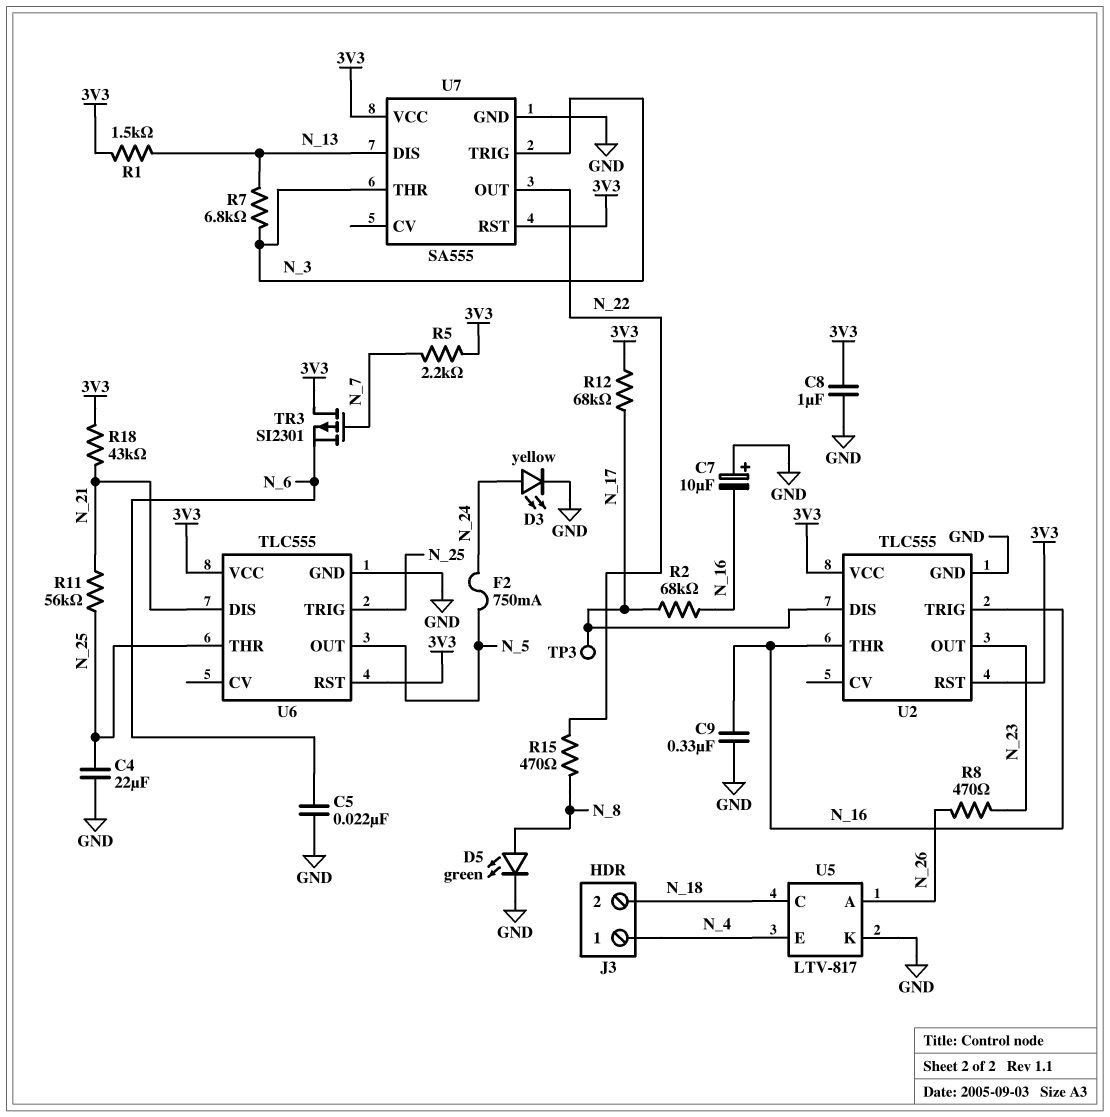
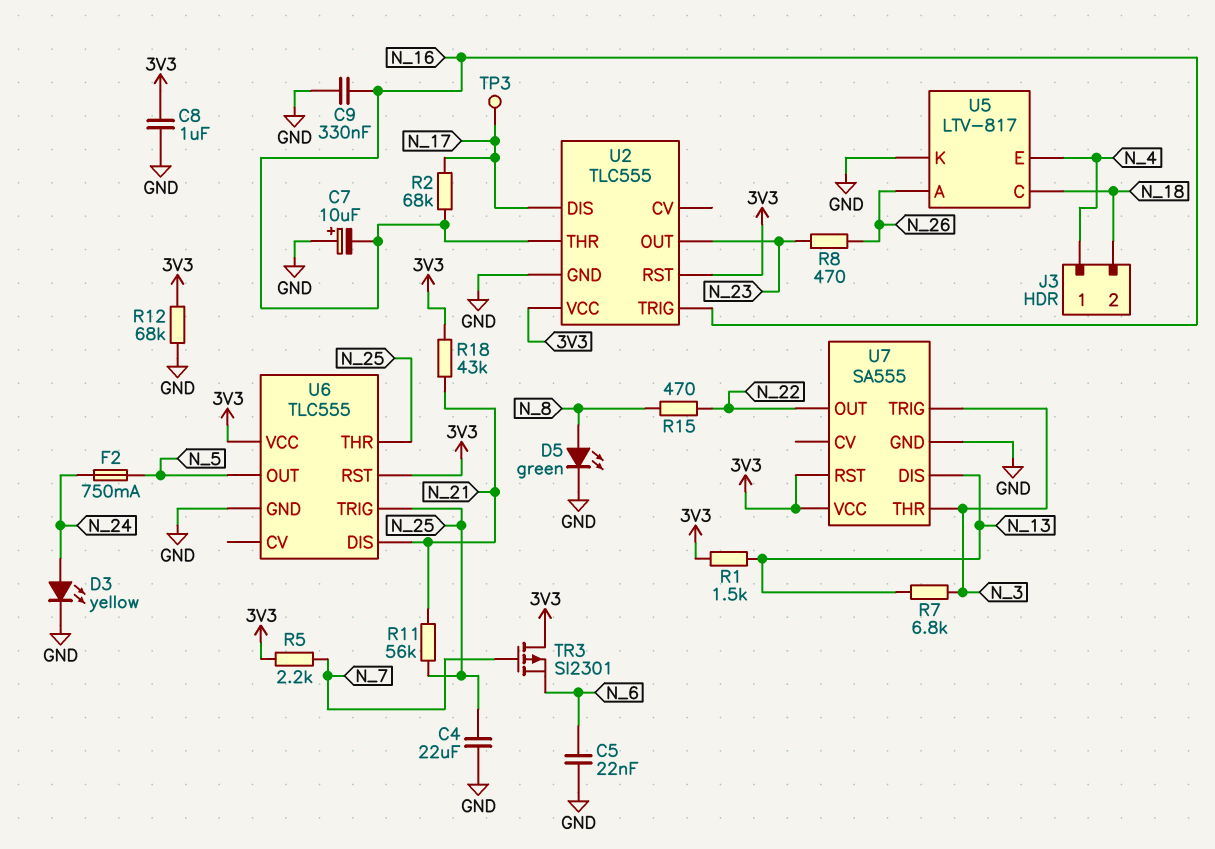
R12: 68k (3V3, N_17) -> 68k (3V3, GND)

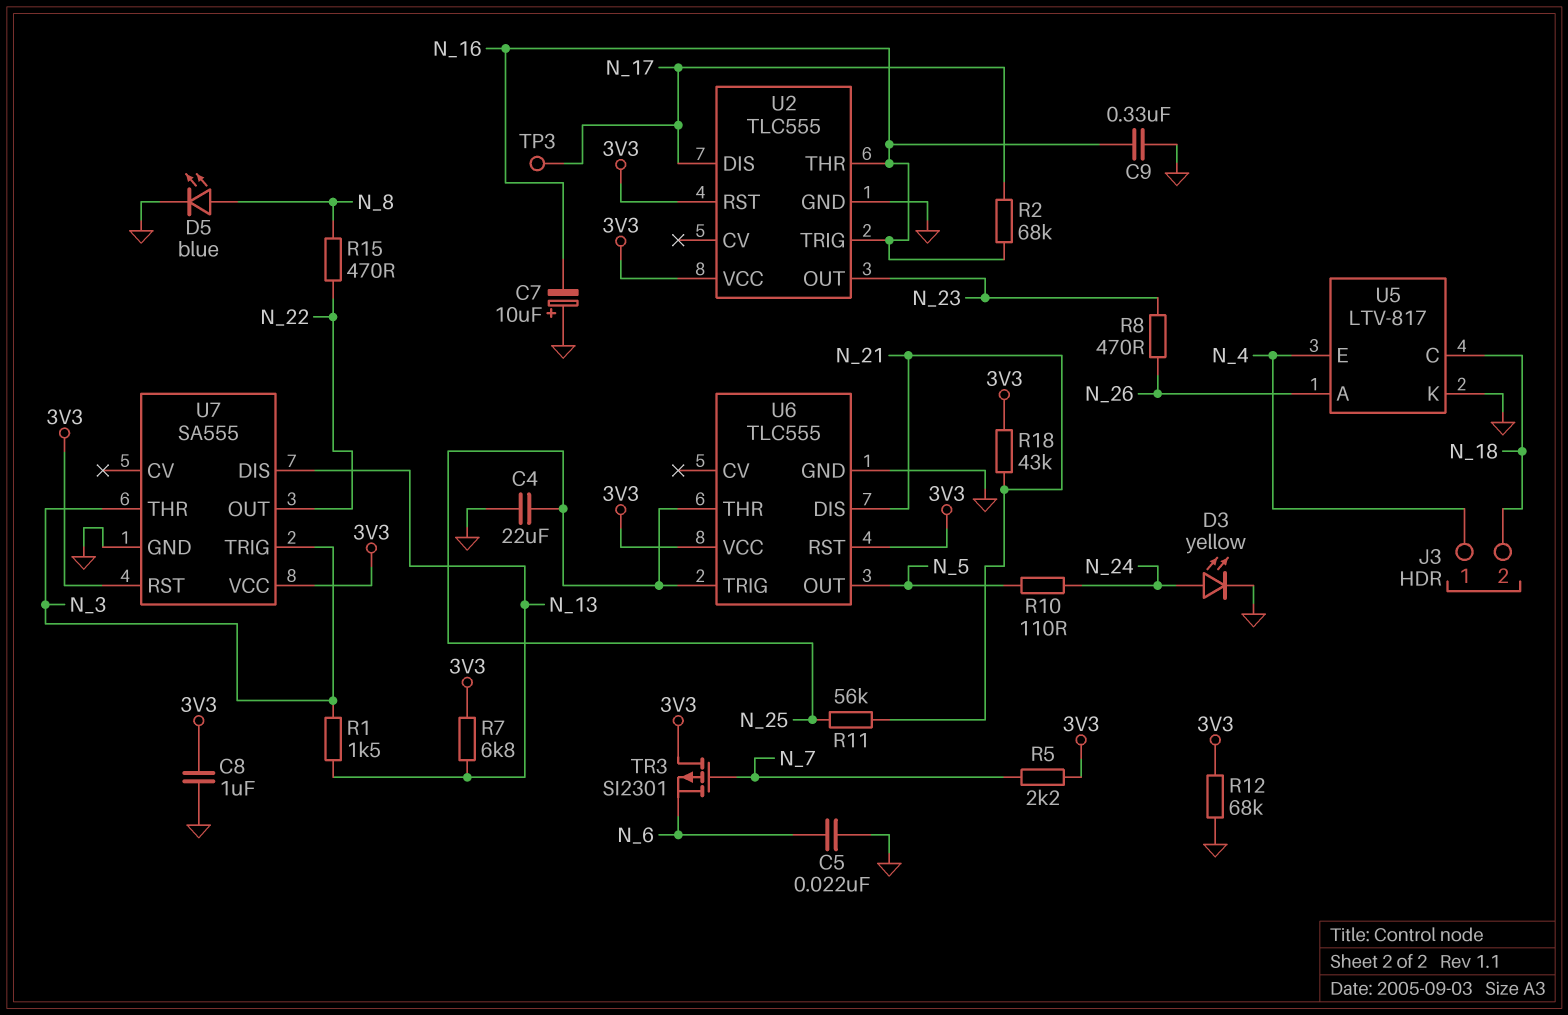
D5: LED green (A N_8, K GND) -> LED blue (A N_8, K GND)
F2: 750mA (N_5, N_24) -> none
R1: 1.5k (3V3, N_13) -> 1.5k (N_3, N_13)
R7: 6.8k (N_3, N_13) -> 6.8k (3V3, N_13)
R10: none -> 110 (N_5, N_24)

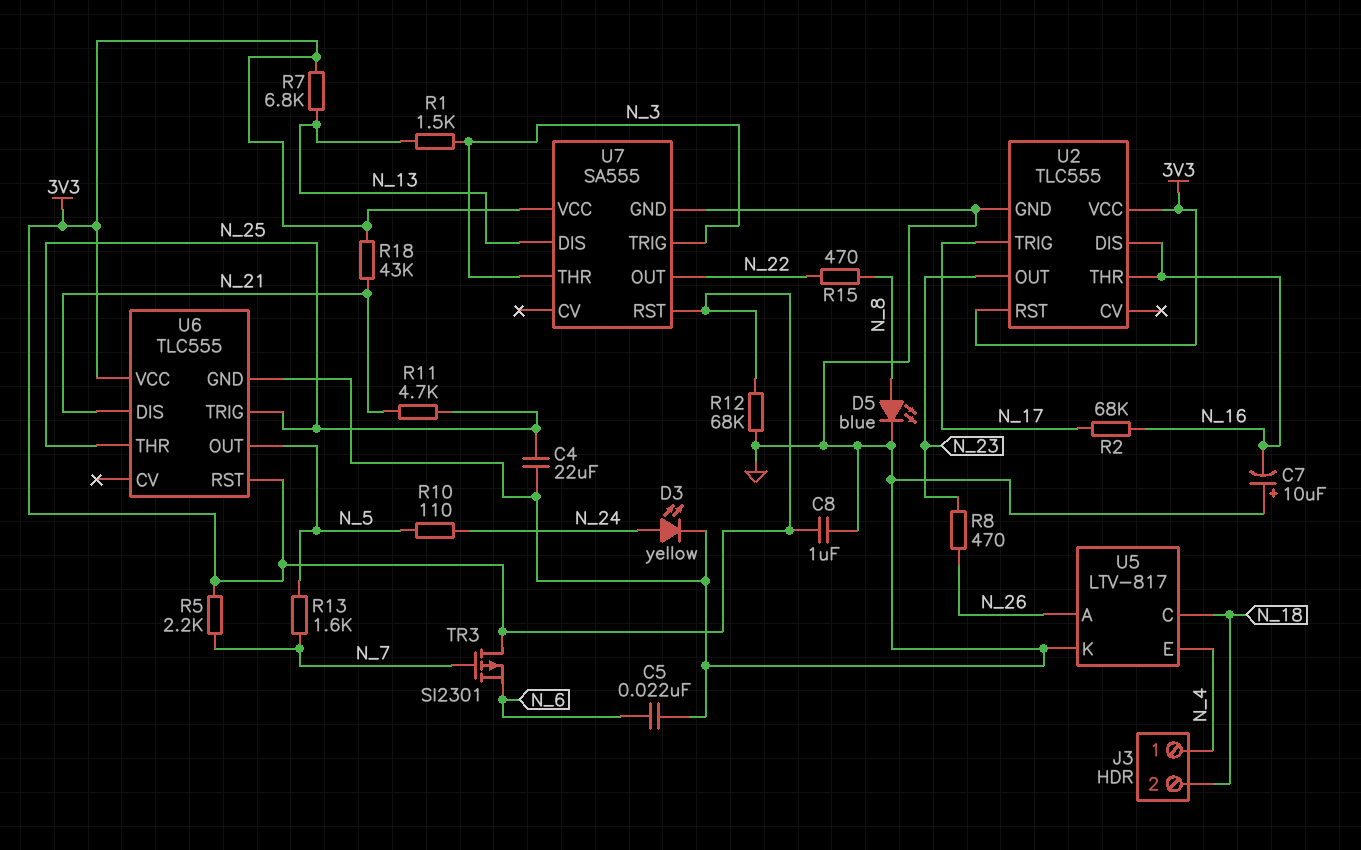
C9: 330nF (GND, N_16) -> none
R11: 56k (N_21, N_25) -> 4.7k (N_21, N_25)
R13: none -> 1.6k (N_5, N_7)
TP3: test point (N_17) -> none
U2 pin DIS: N_17 -> N_16
U2 pin TRIG: N_16 -> N_17

